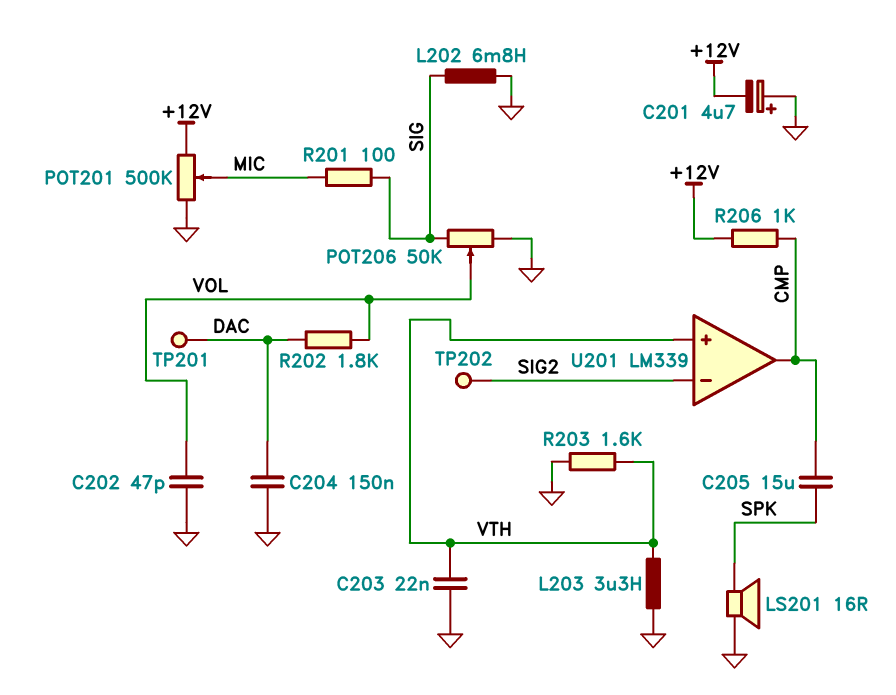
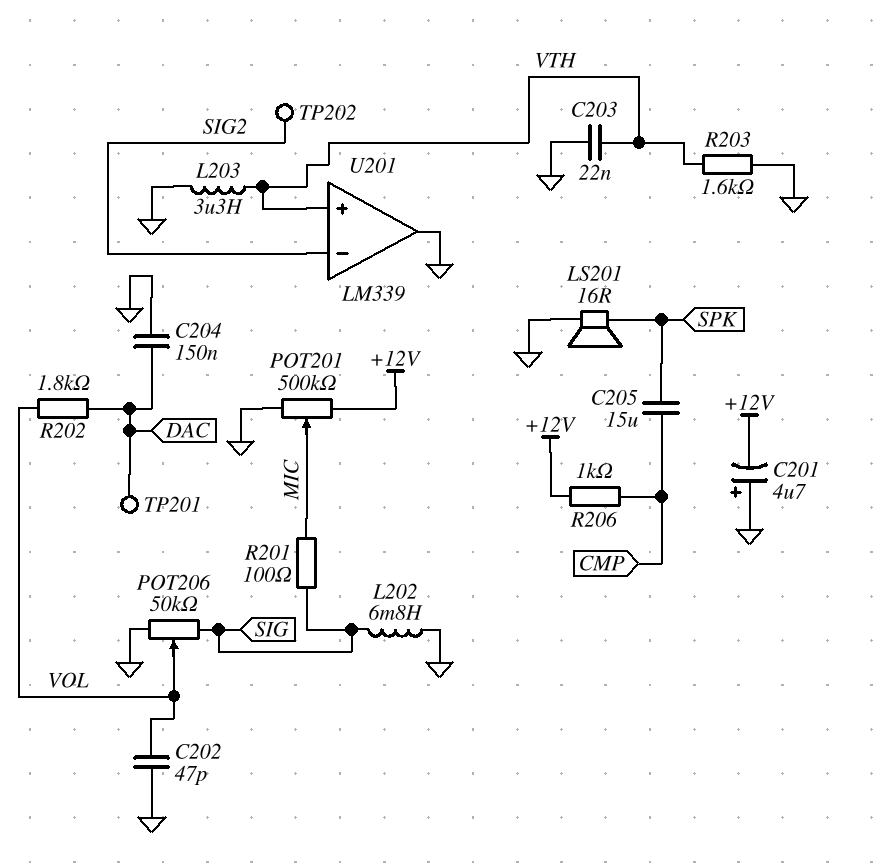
U201 pin out: CMP -> GND

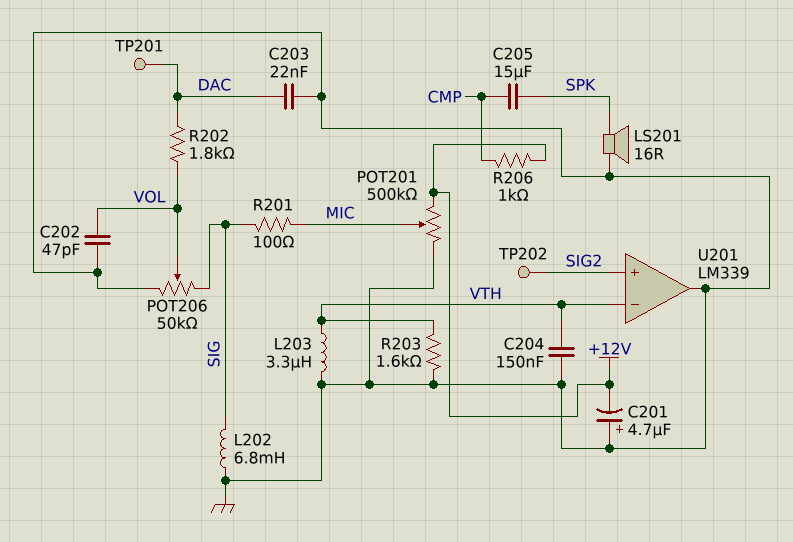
C203: 22nF (GND, VTH) -> 22nF (DAC, GND)
C204: 150nF (DAC, GND) -> 150nF (GND, VTH)
U201 pin in+: VTH -> SIG2
U201 pin in-: SIG2 -> VTH

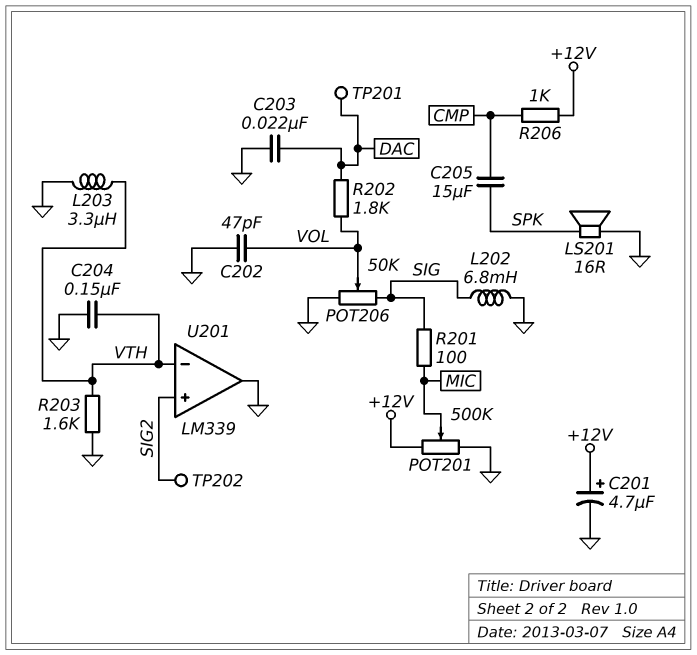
C201: 4.7uF (plus GND, minus +12V) -> 4.7uF (plus +12V, minus GND)

